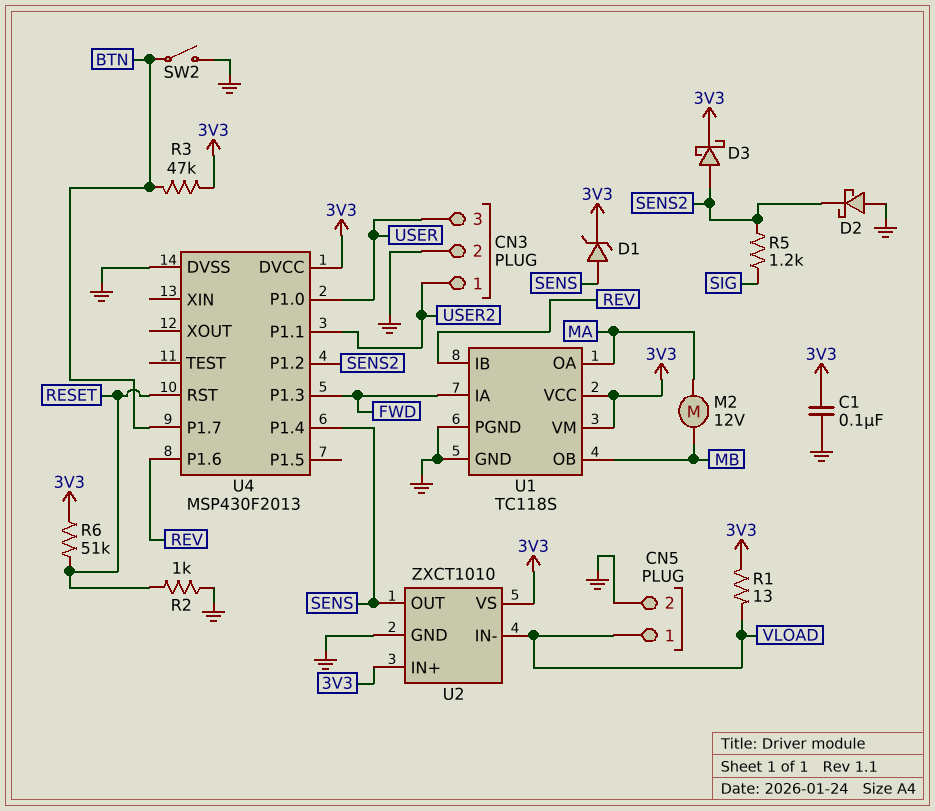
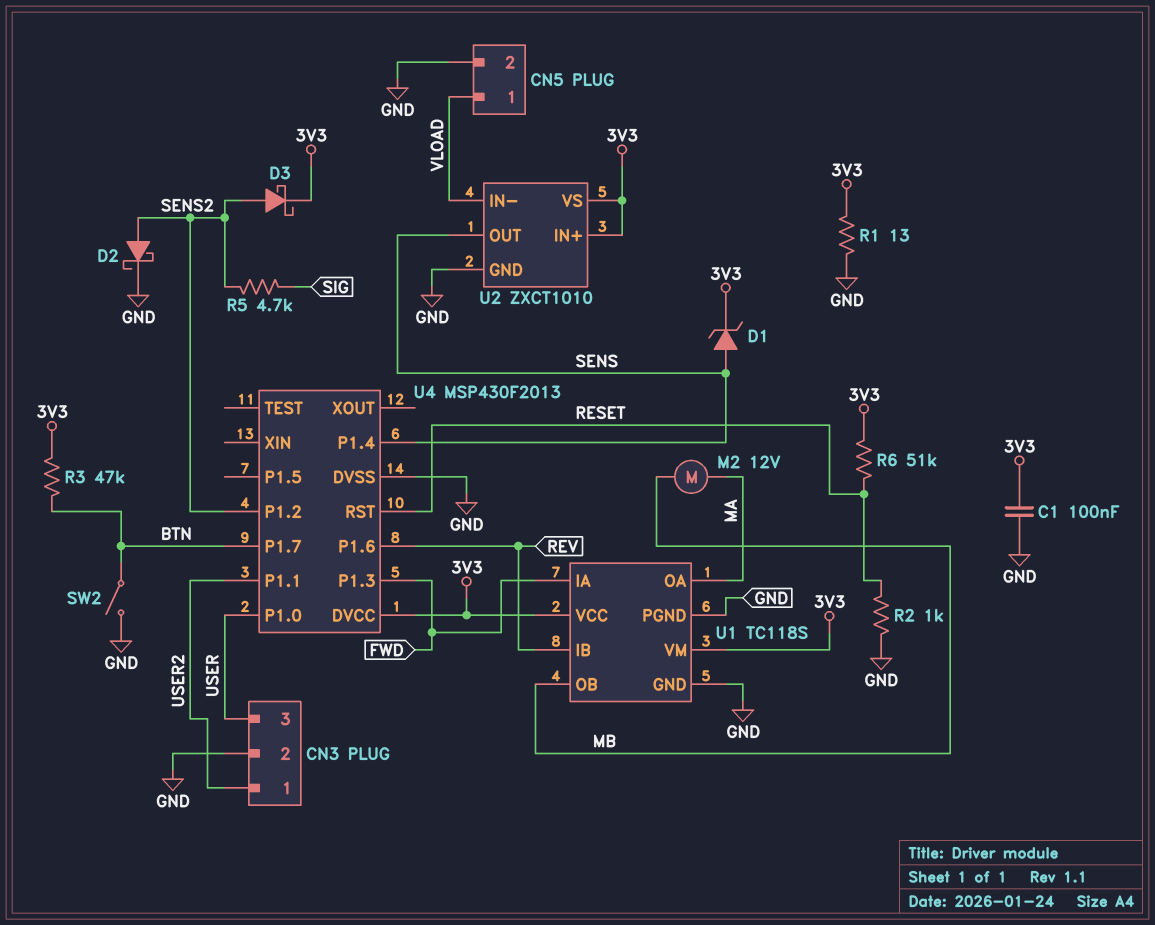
D2: schottky (A GND, K SENS2) -> schottky (A SENS2, K GND)
R1: 13 (3V3, VLOAD) -> 13 (3V3, GND)
R5: 1.2k (SENS2, SIG) -> 4.7k (SENS2, SIG)

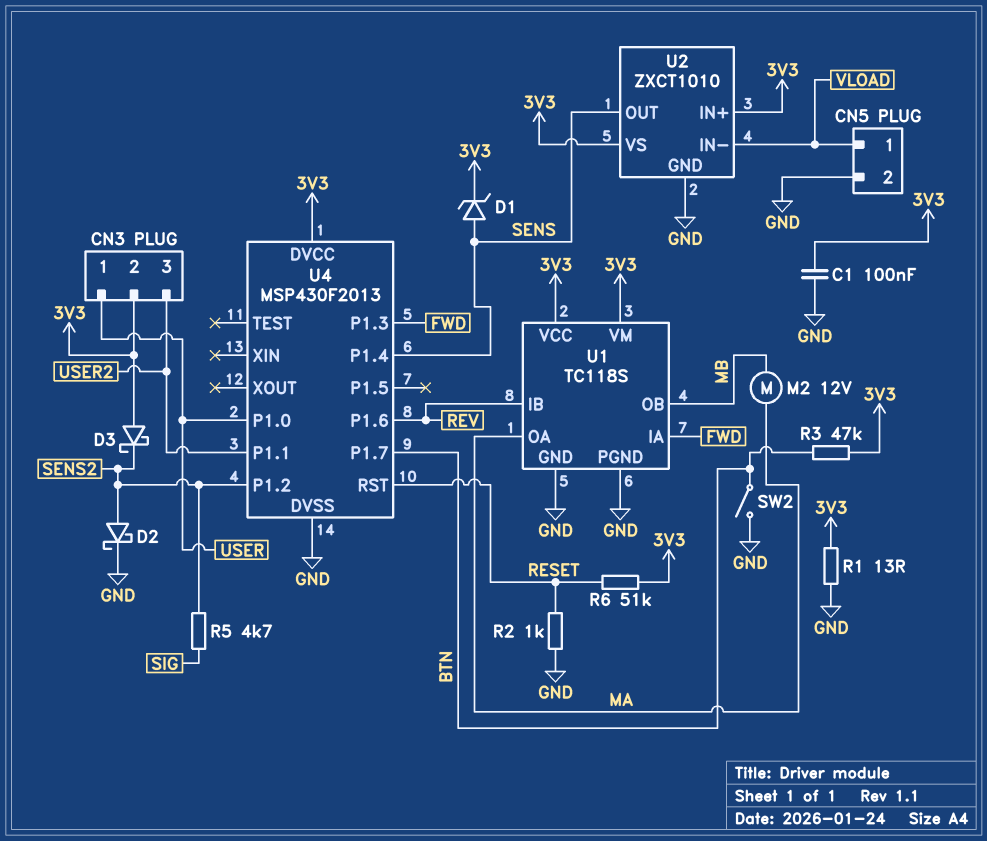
CN3 pin 1: USER2 -> USER
CN3 pin 2: GND -> 3V3
CN3 pin 3: USER -> USER2
D3: schottky (A SENS2, K 3V3) -> schottky (A 3V3, K SENS2)

